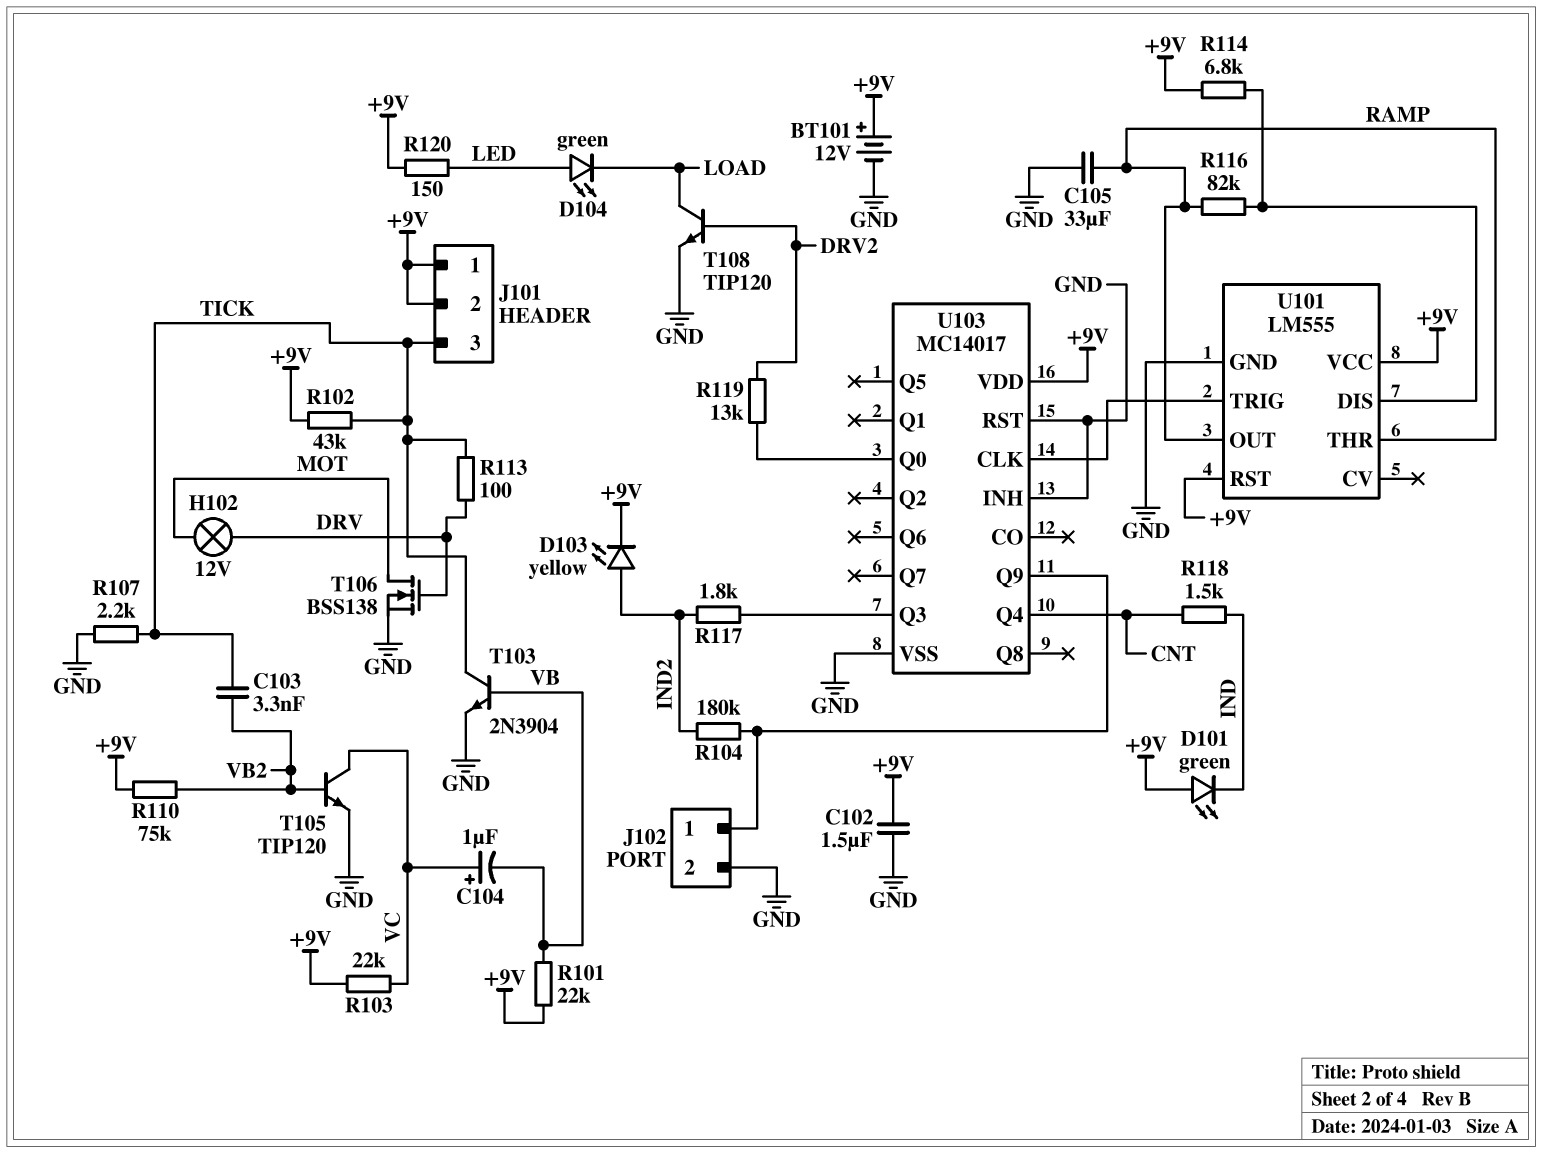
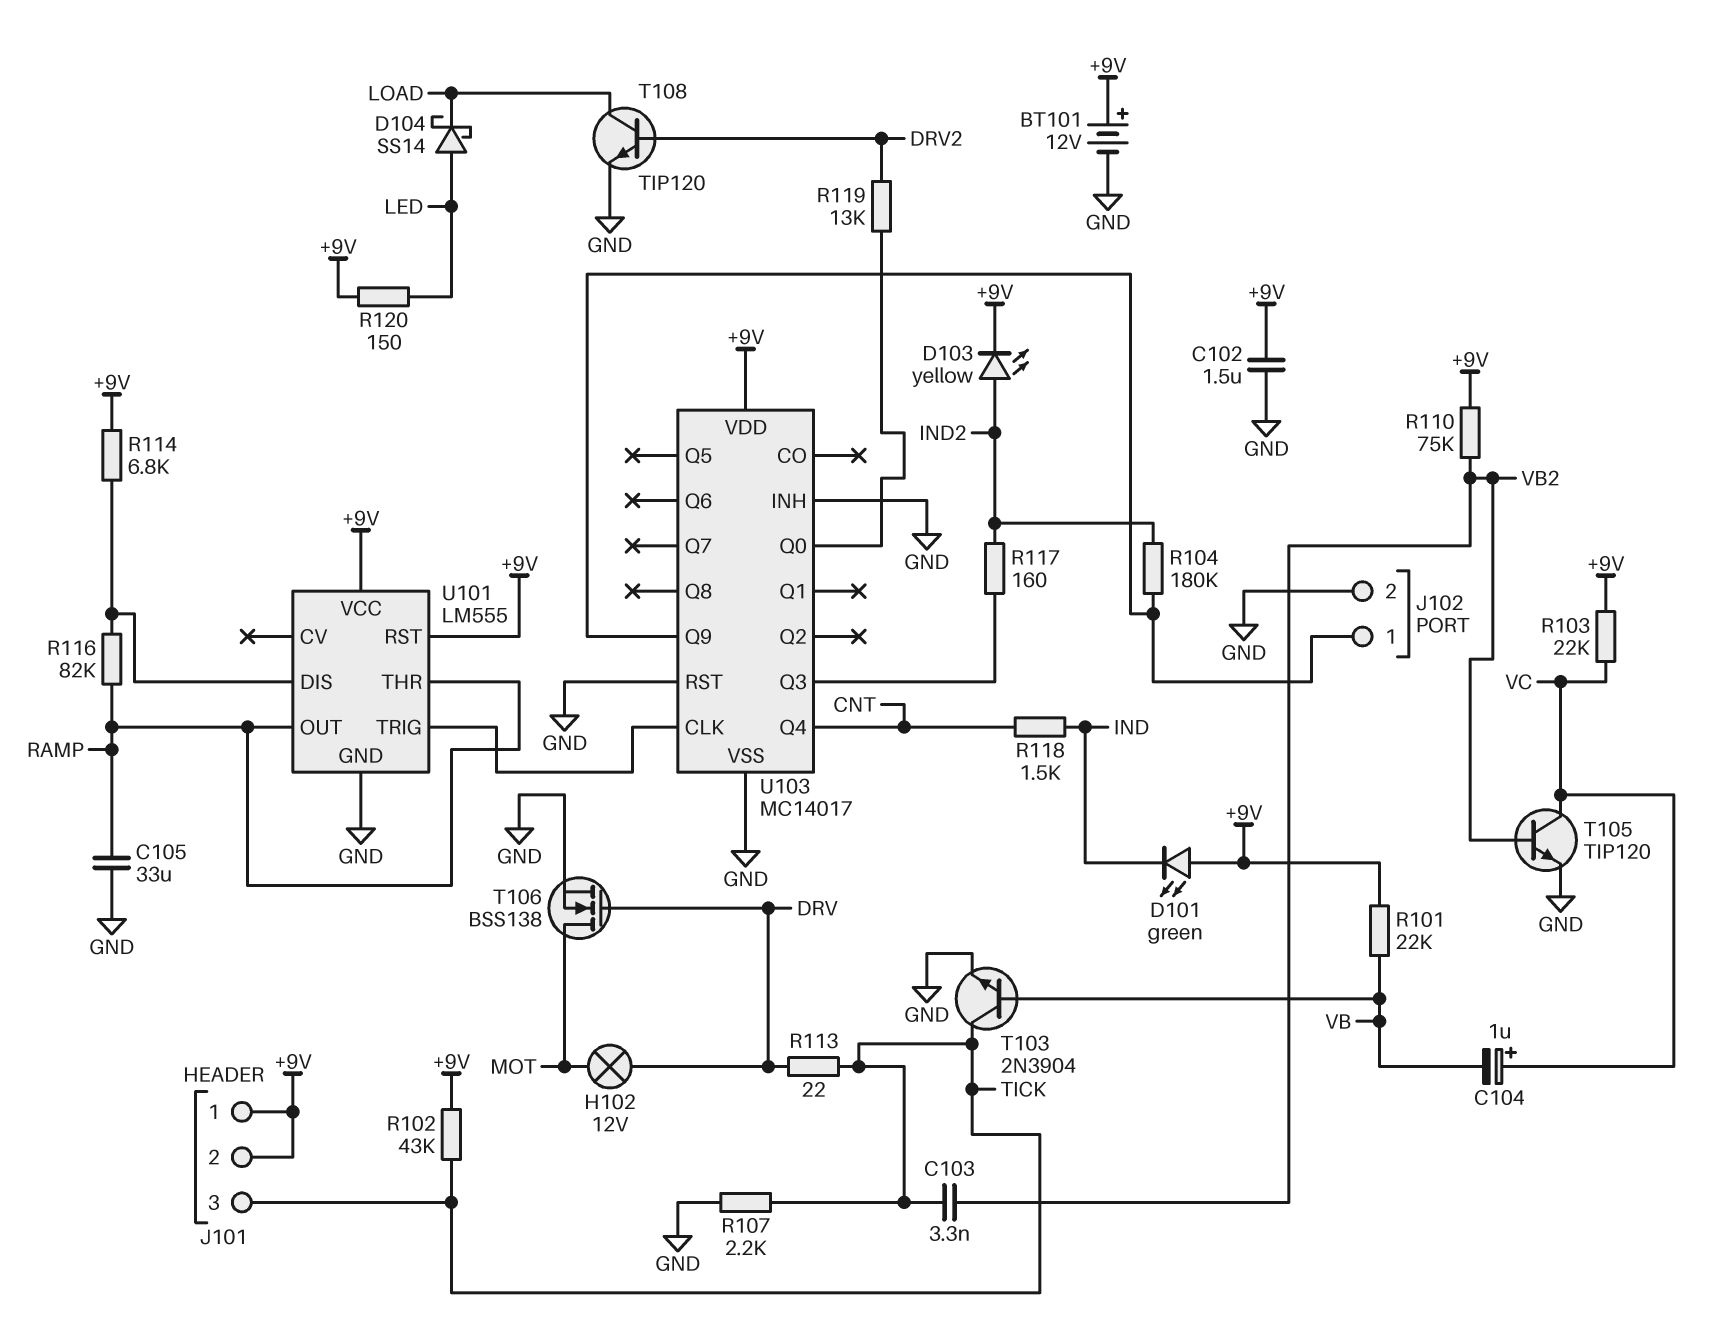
D104: LED green (A LED, K LOAD) -> schottky SS14 (A LED, K LOAD)
R113: 100 (DRV, TICK) -> 22 (DRV, TICK)
R117: 1.8k (IND2, U103/Q3) -> 160 (IND2, U103/Q3)

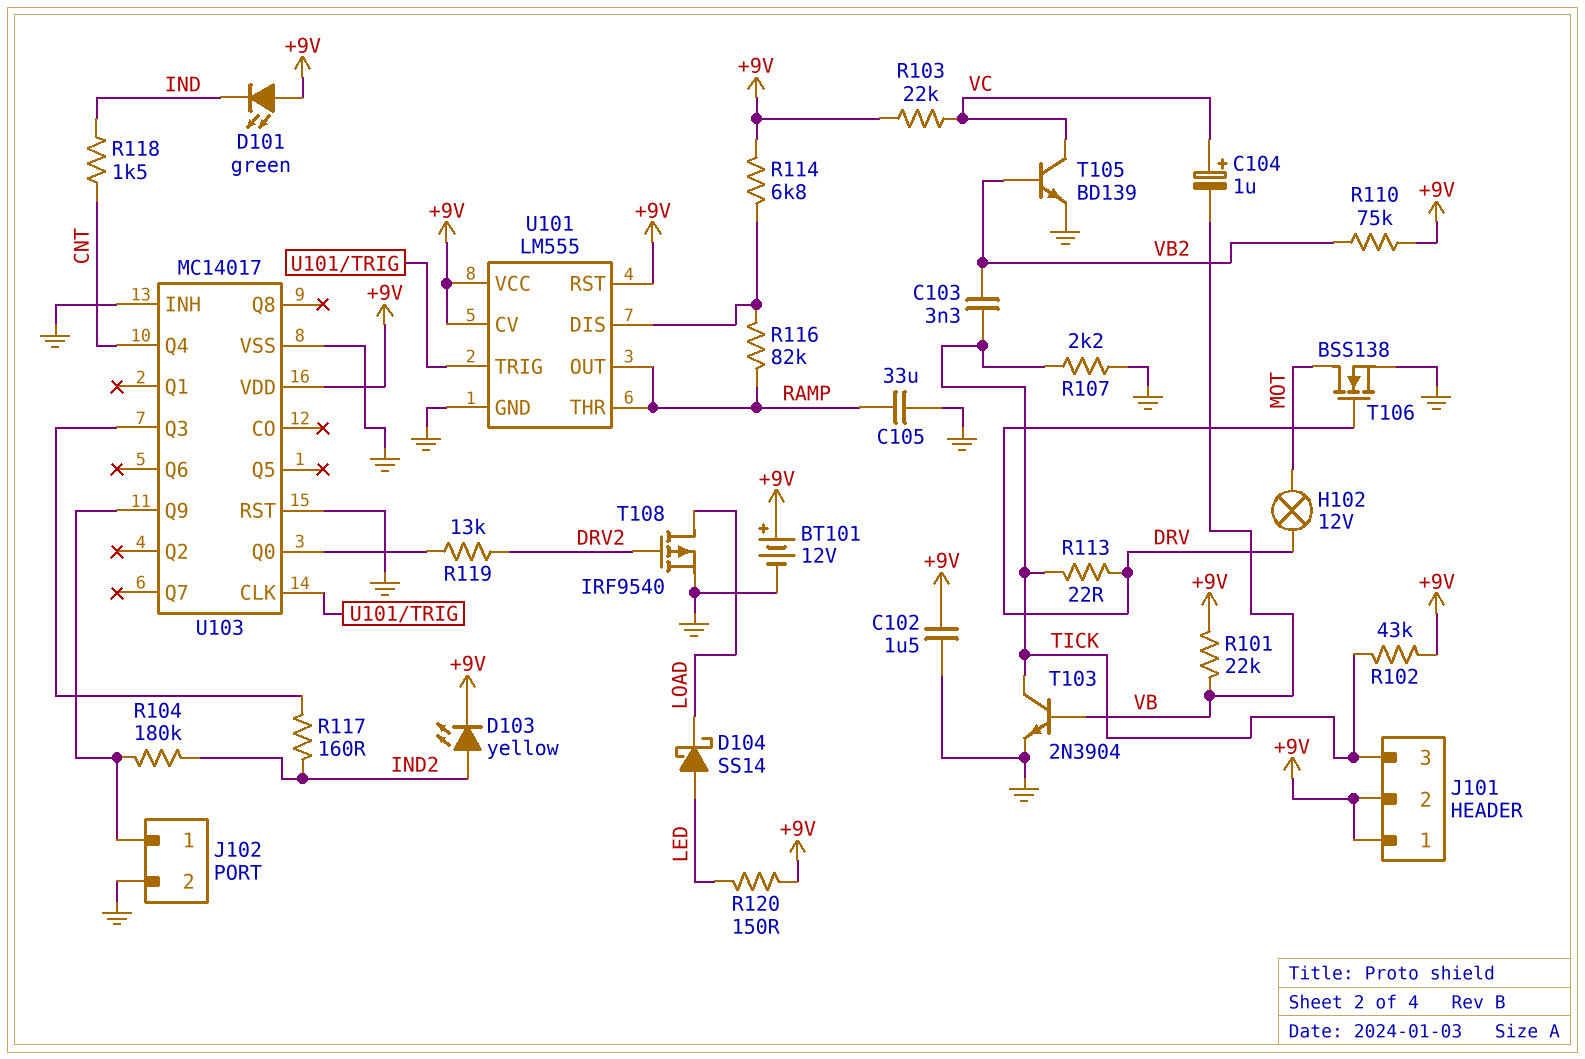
T105: NPN TIP120 (B VB2, C VC, E GND) -> NPN BD139 (B VB2, C VC, E GND)
T108: NPN TIP120 (B DRV2, C LOAD, E GND) -> PMOS IRF9540 (G DRV2, D LOAD, S GND)
U101 pin CV: none -> +9V

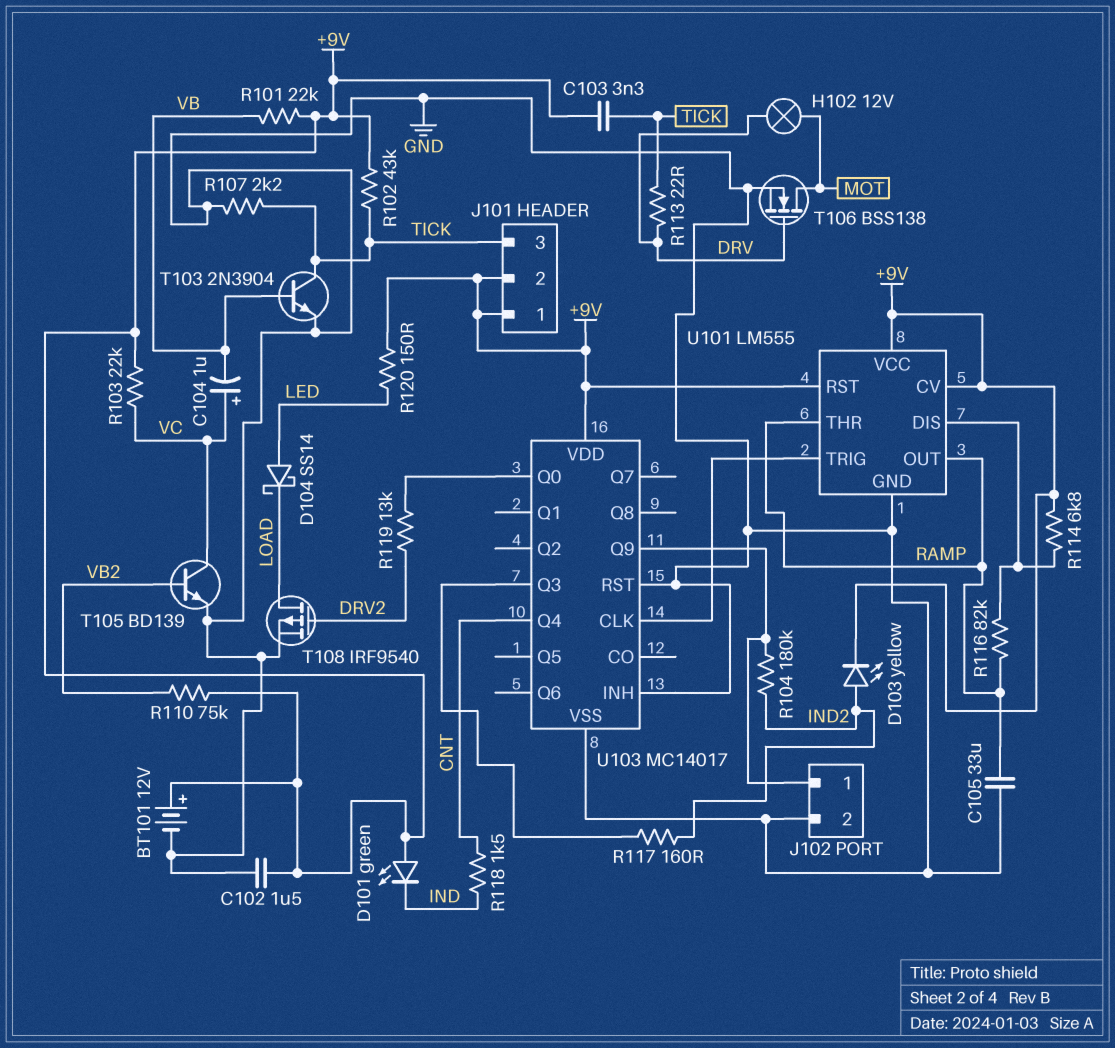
C103: 3.3nF (TICK, VB2) -> 3.3nF (+9V, TICK)

